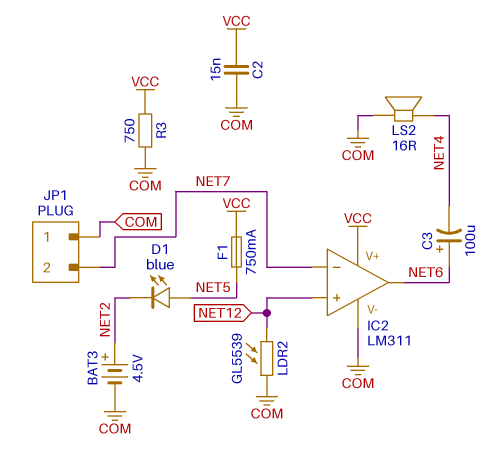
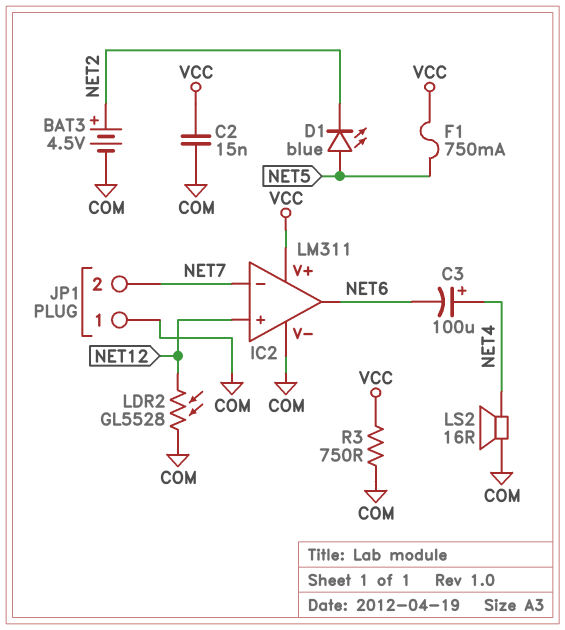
C3: 100uF (plus NET6, minus NET4) -> 100uF (plus NET4, minus NET6)
LDR2: GL5539 (COM, NET12) -> GL5528 (COM, NET12)

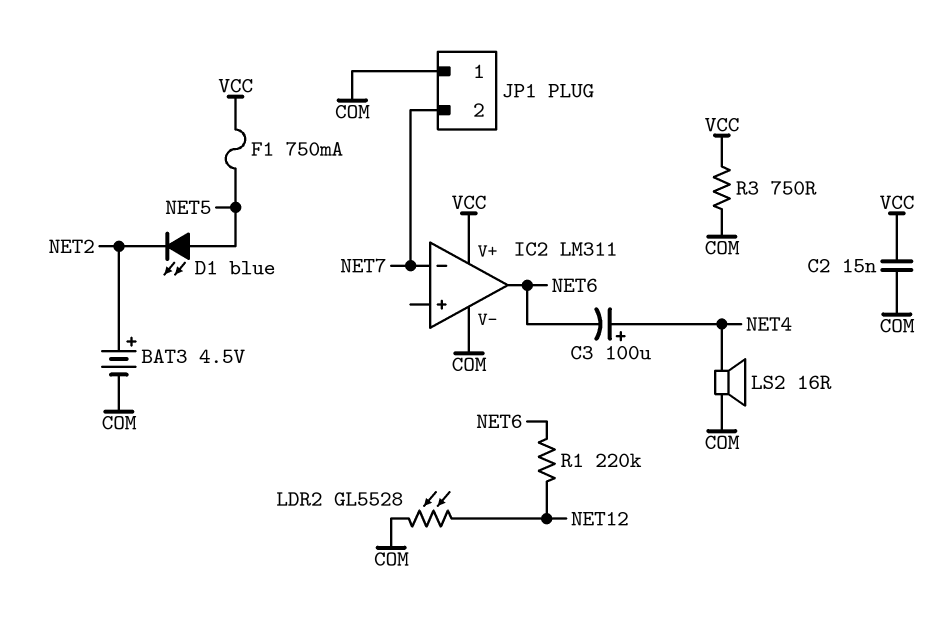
IC2 pin in+: NET12 -> none
R1: none -> 220k (NET6, NET12)

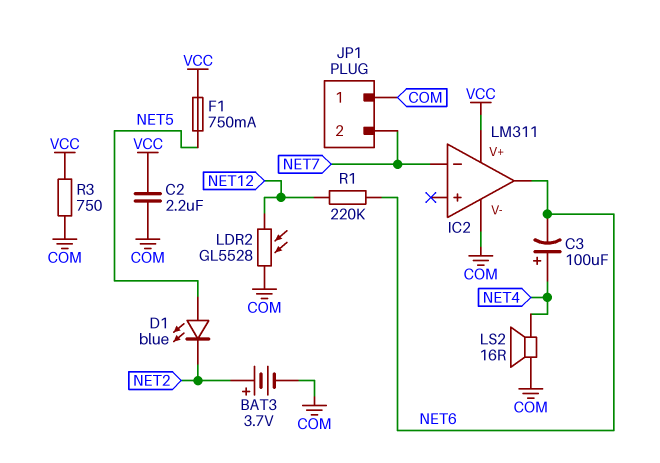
BAT3: 4.5V (plus NET2, minus COM) -> 3.7V (plus NET2, minus COM)
C2: 15nF (COM, VCC) -> 2.2uF (COM, VCC)

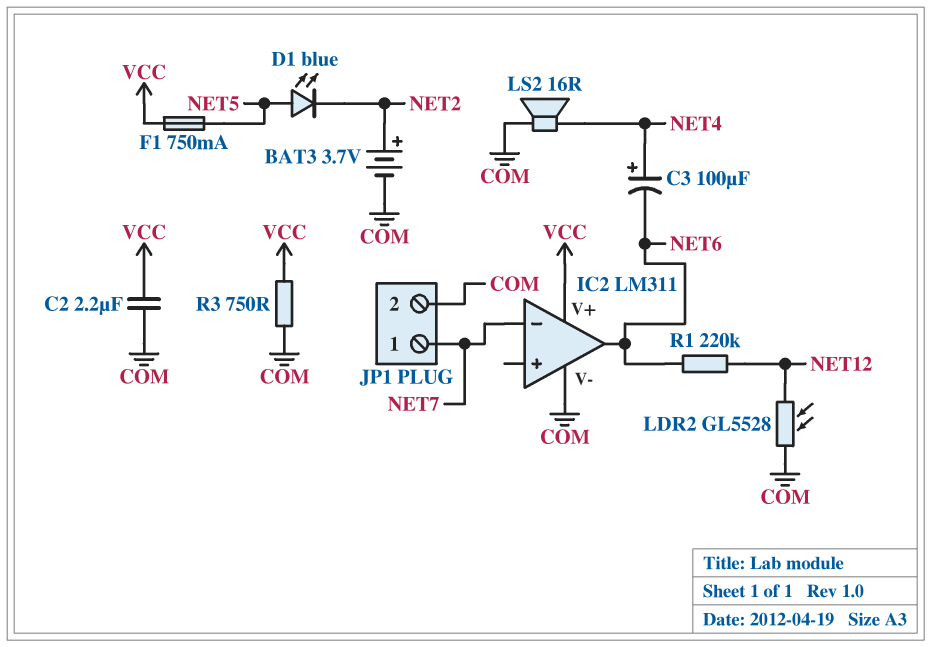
JP1 pin 1: COM -> NET7
JP1 pin 2: NET7 -> COM

